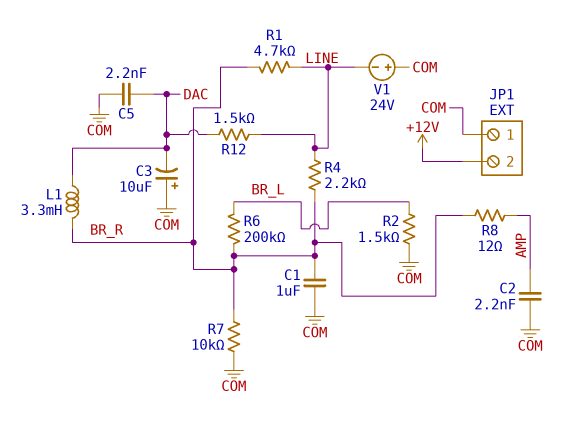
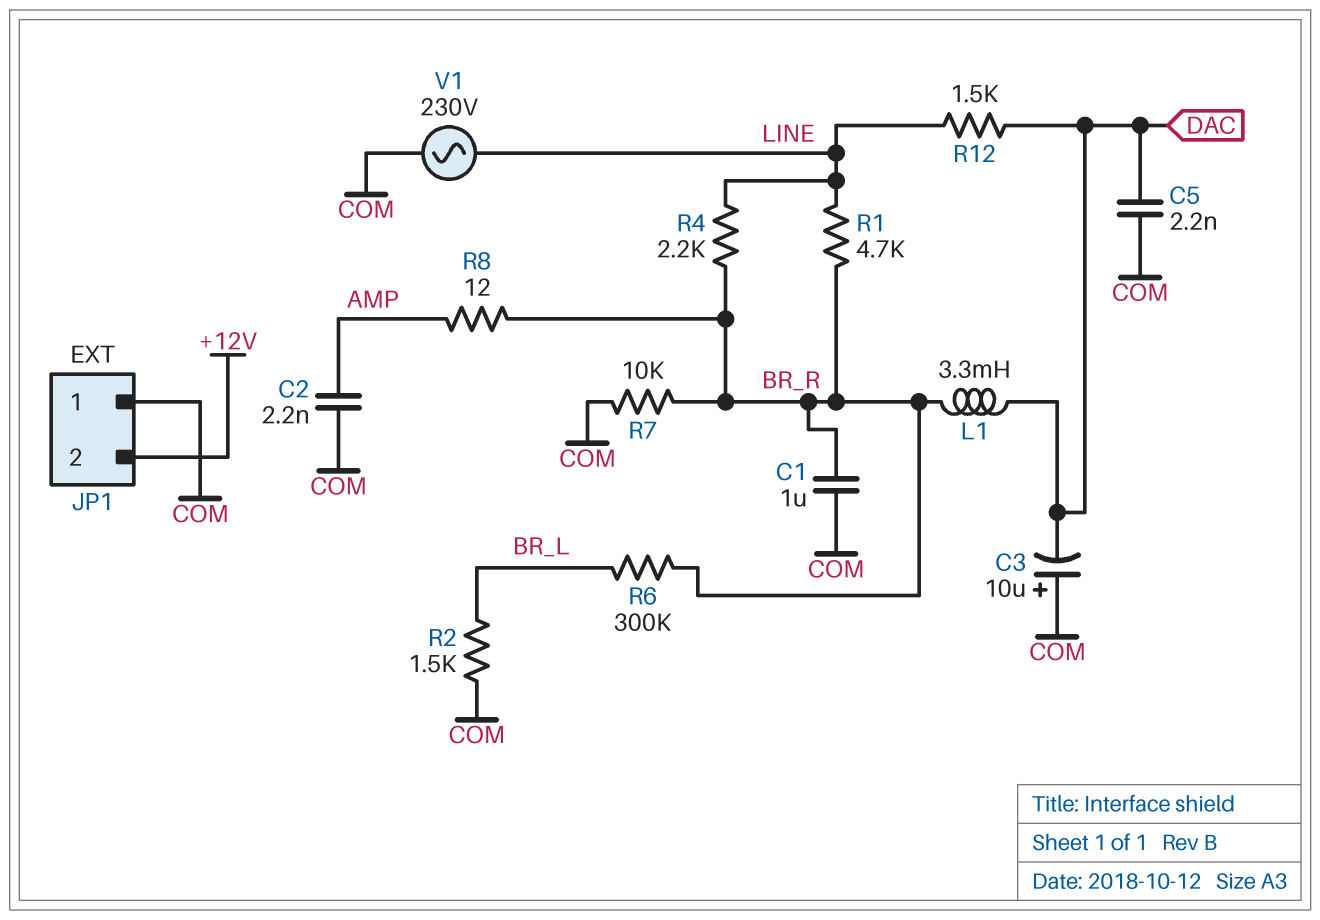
R6: 200k (BR_L, BR_R) -> 300k (BR_L, BR_R)
V1: 24V (plus COM, minus LINE) -> AC 230V (COM, LINE)

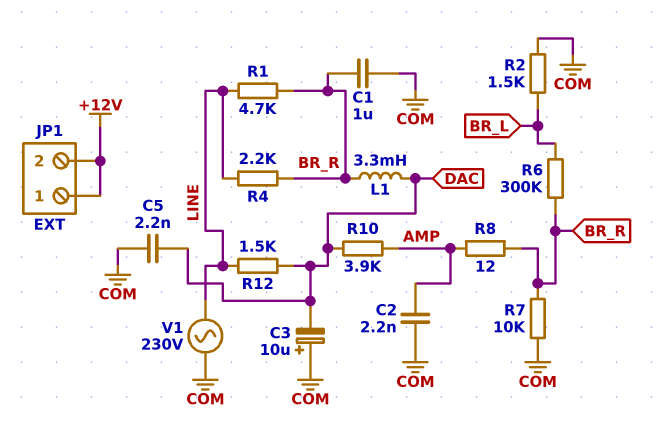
JP1 pin 1: COM -> +12V
R10: none -> 3.9k (AMP, DAC)

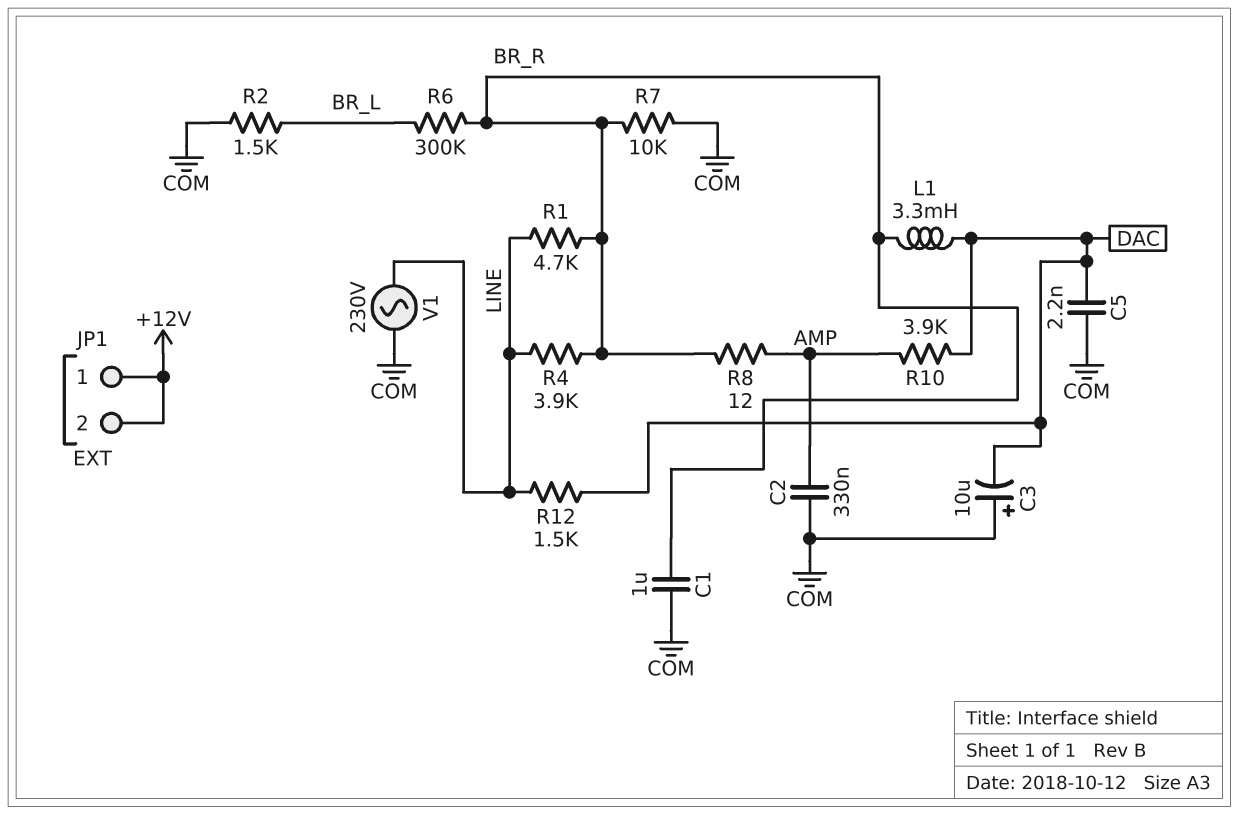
C2: 2.2nF (AMP, COM) -> 330nF (AMP, COM)
R4: 2.2k (BR_R, LINE) -> 3.9k (BR_R, LINE)

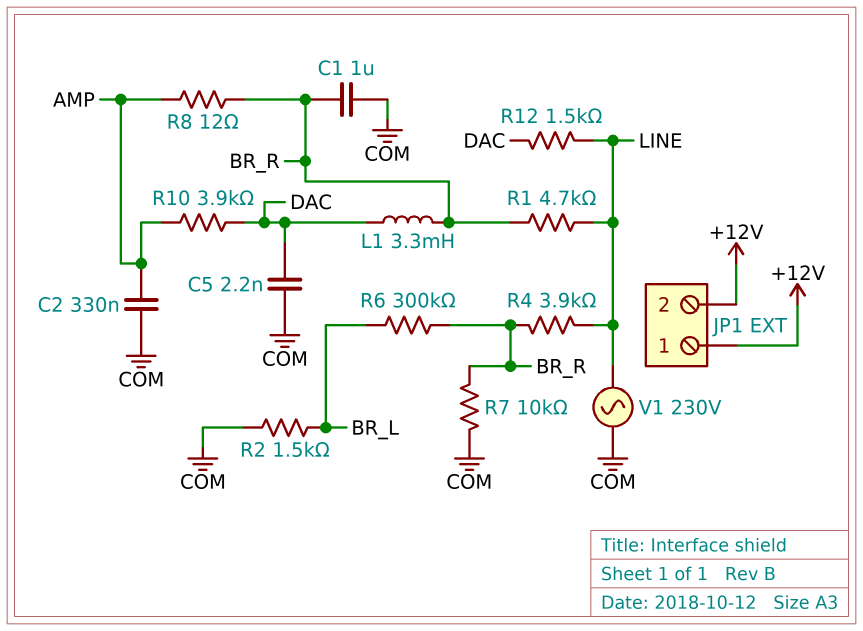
C3: 10uF (plus COM, minus DAC) -> none

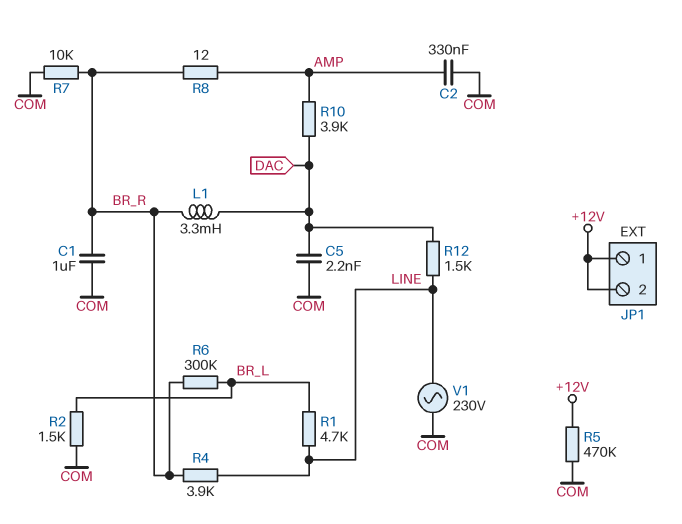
R1: 4.7k (BR_R, LINE) -> 4.7k (BR_L, LINE)
R5: none -> 470k (+12V, COM)

